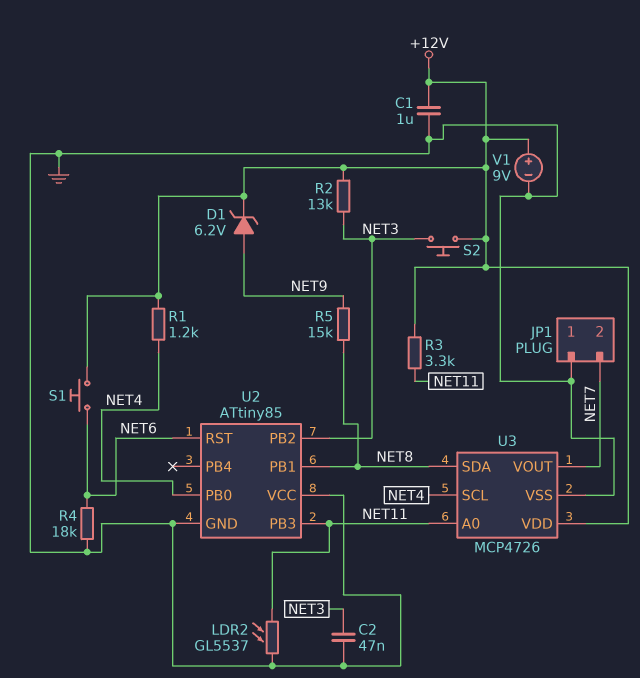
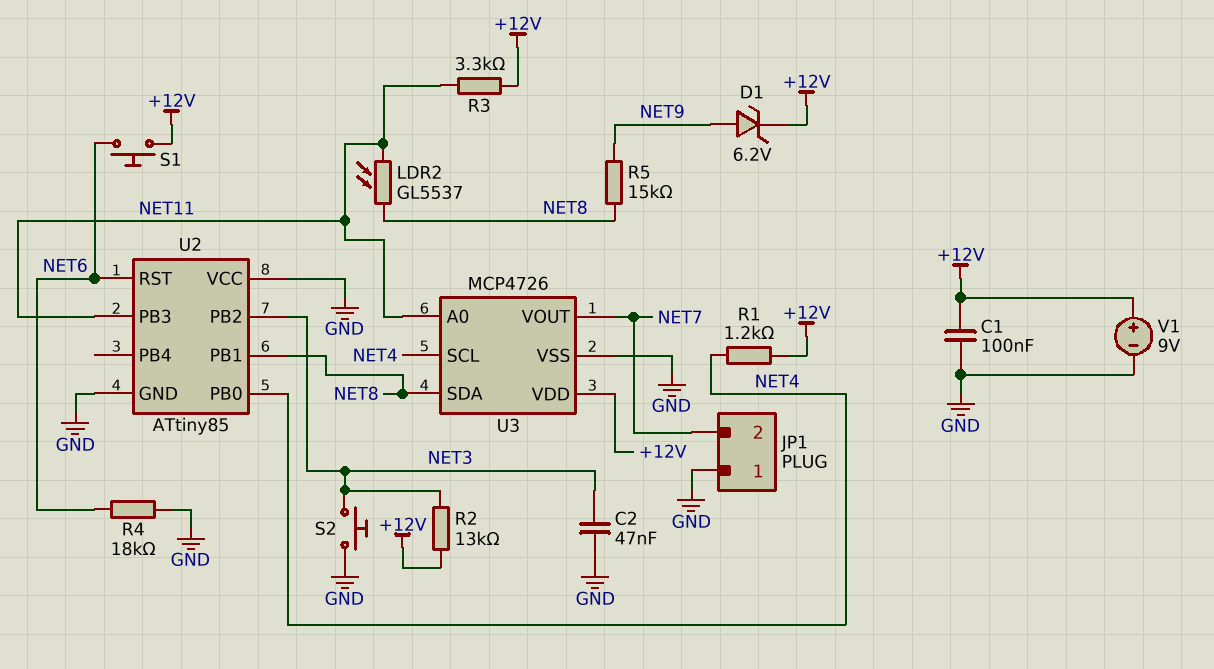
C1: 1uF (+12V, GND) -> 100nF (+12V, GND)
LDR2: GL5537 (GND, NET11) -> GL5537 (NET8, NET11)
S2: button (+12V, NET3) -> button (GND, NET3)

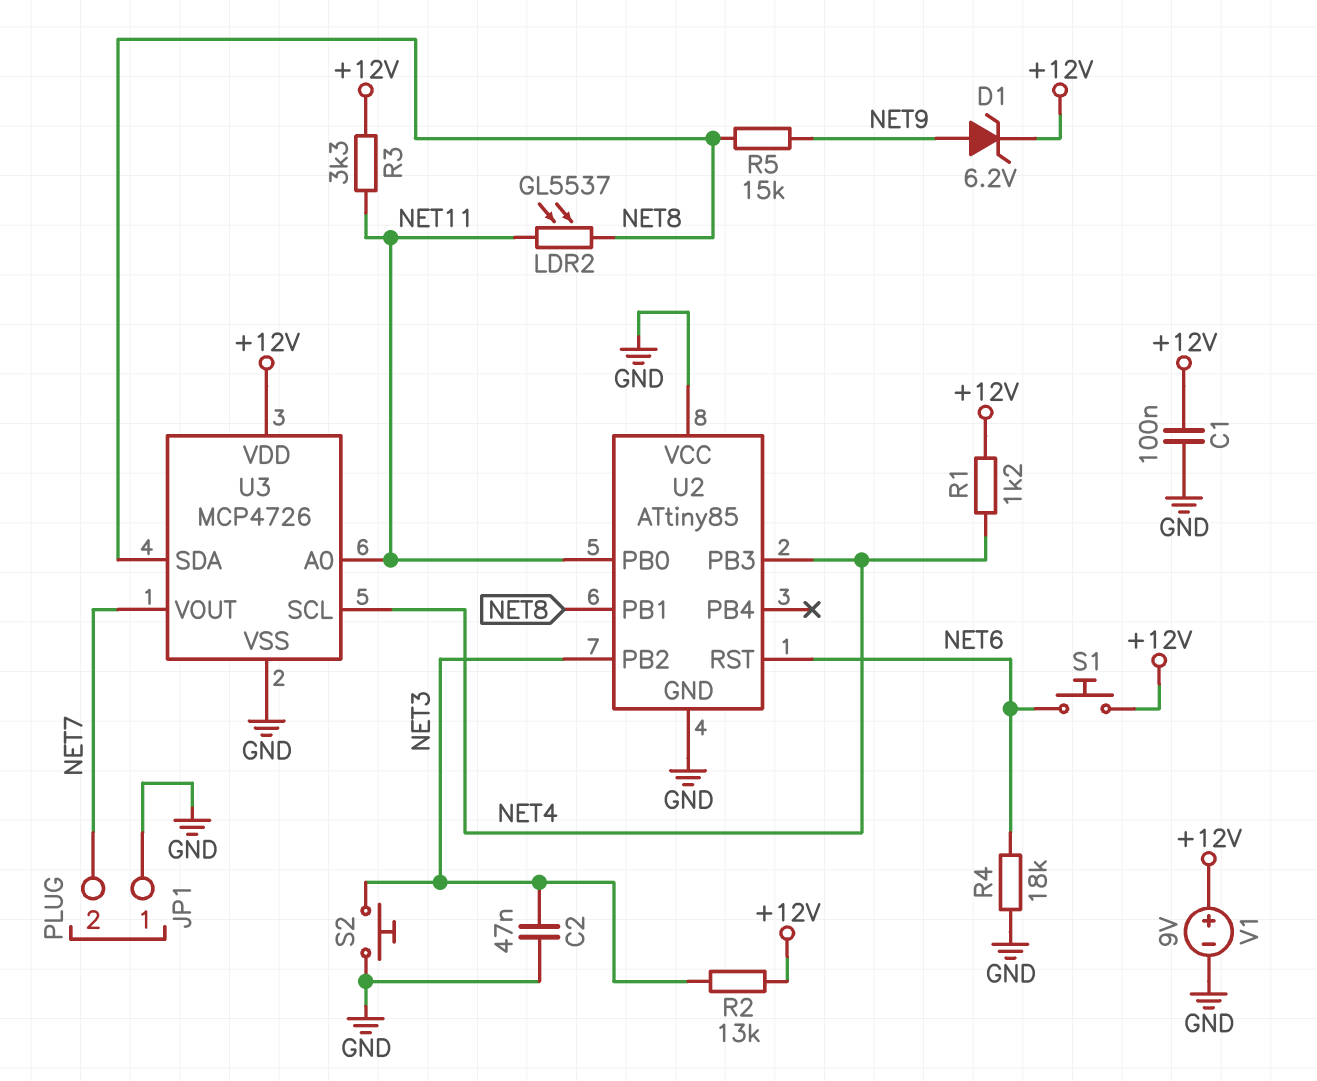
U2 pin PB0: NET4 -> NET11
U2 pin PB3: NET11 -> NET4

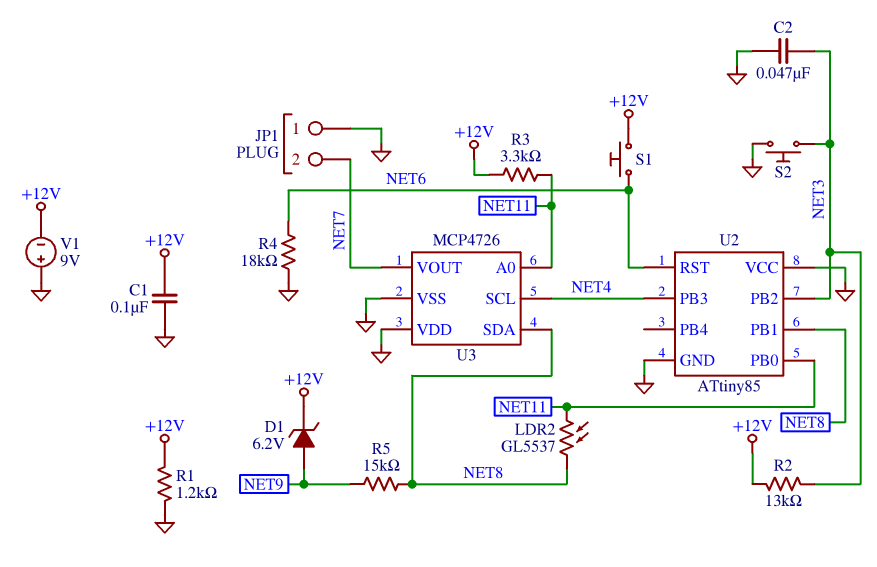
R1: 1.2k (+12V, NET4) -> 1.2k (+12V, GND)
U3 pin VDD: +12V -> GND
V1: 9V (plus +12V, minus GND) -> 9V (plus GND, minus +12V)

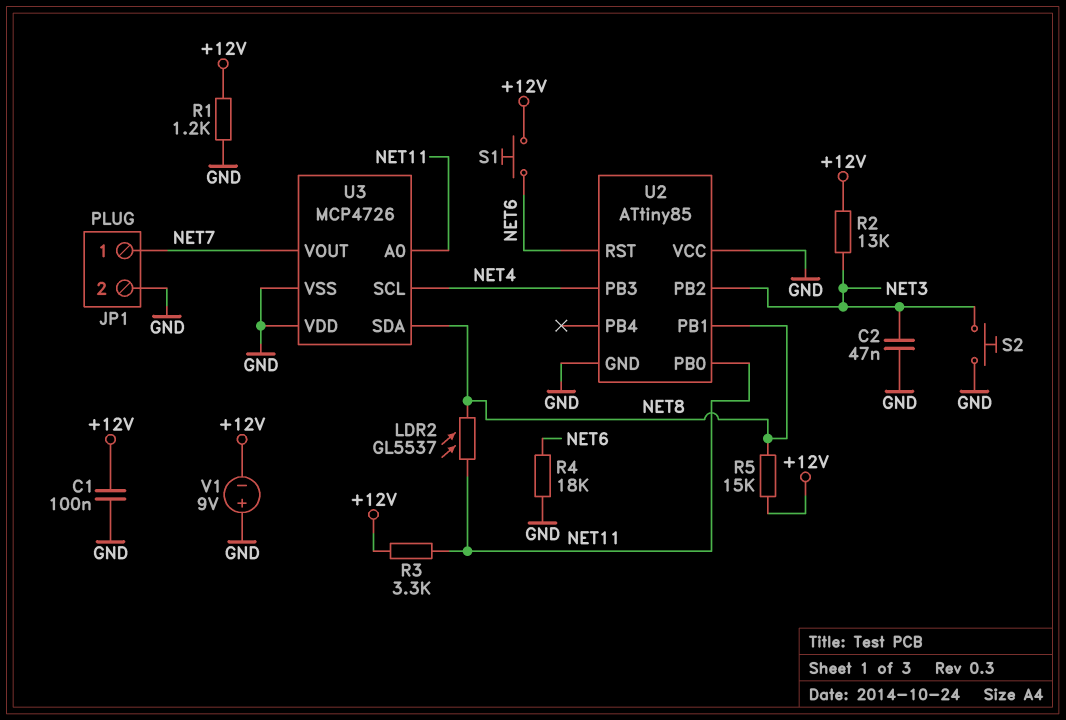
D1: zener 6.2V (A NET9, K +12V) -> none
JP1 pin 1: GND -> NET7
JP1 pin 2: NET7 -> GND
R5: 15k (NET8, NET9) -> 15k (+12V, NET8)

